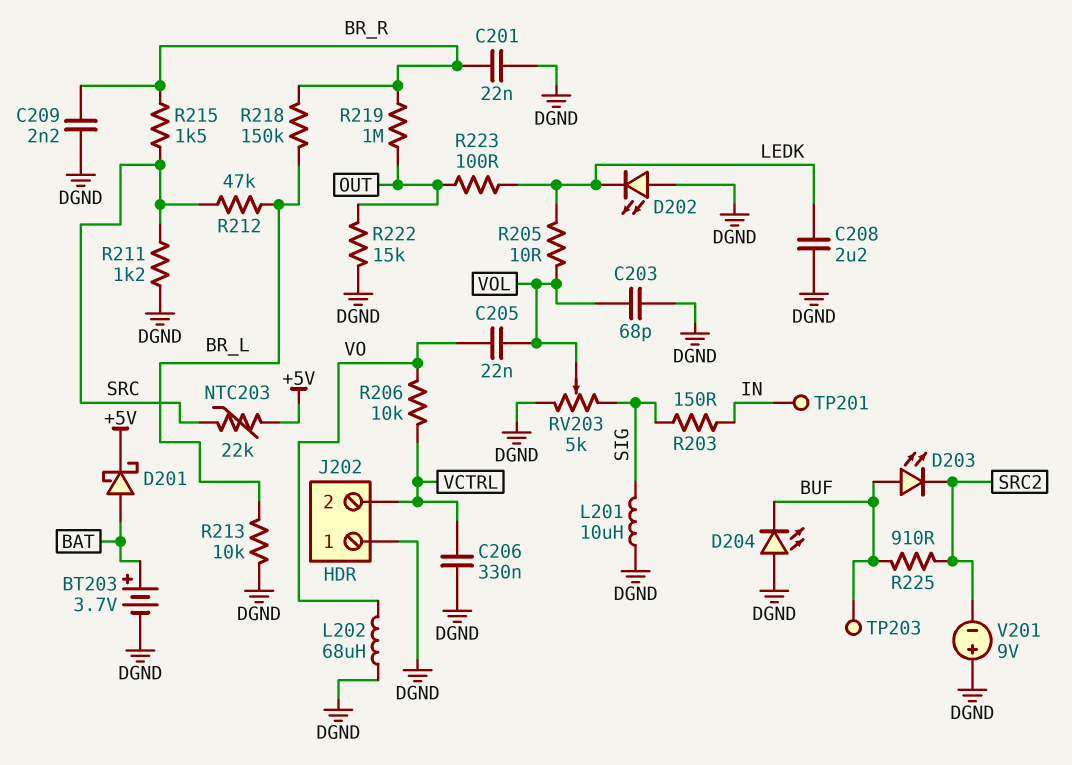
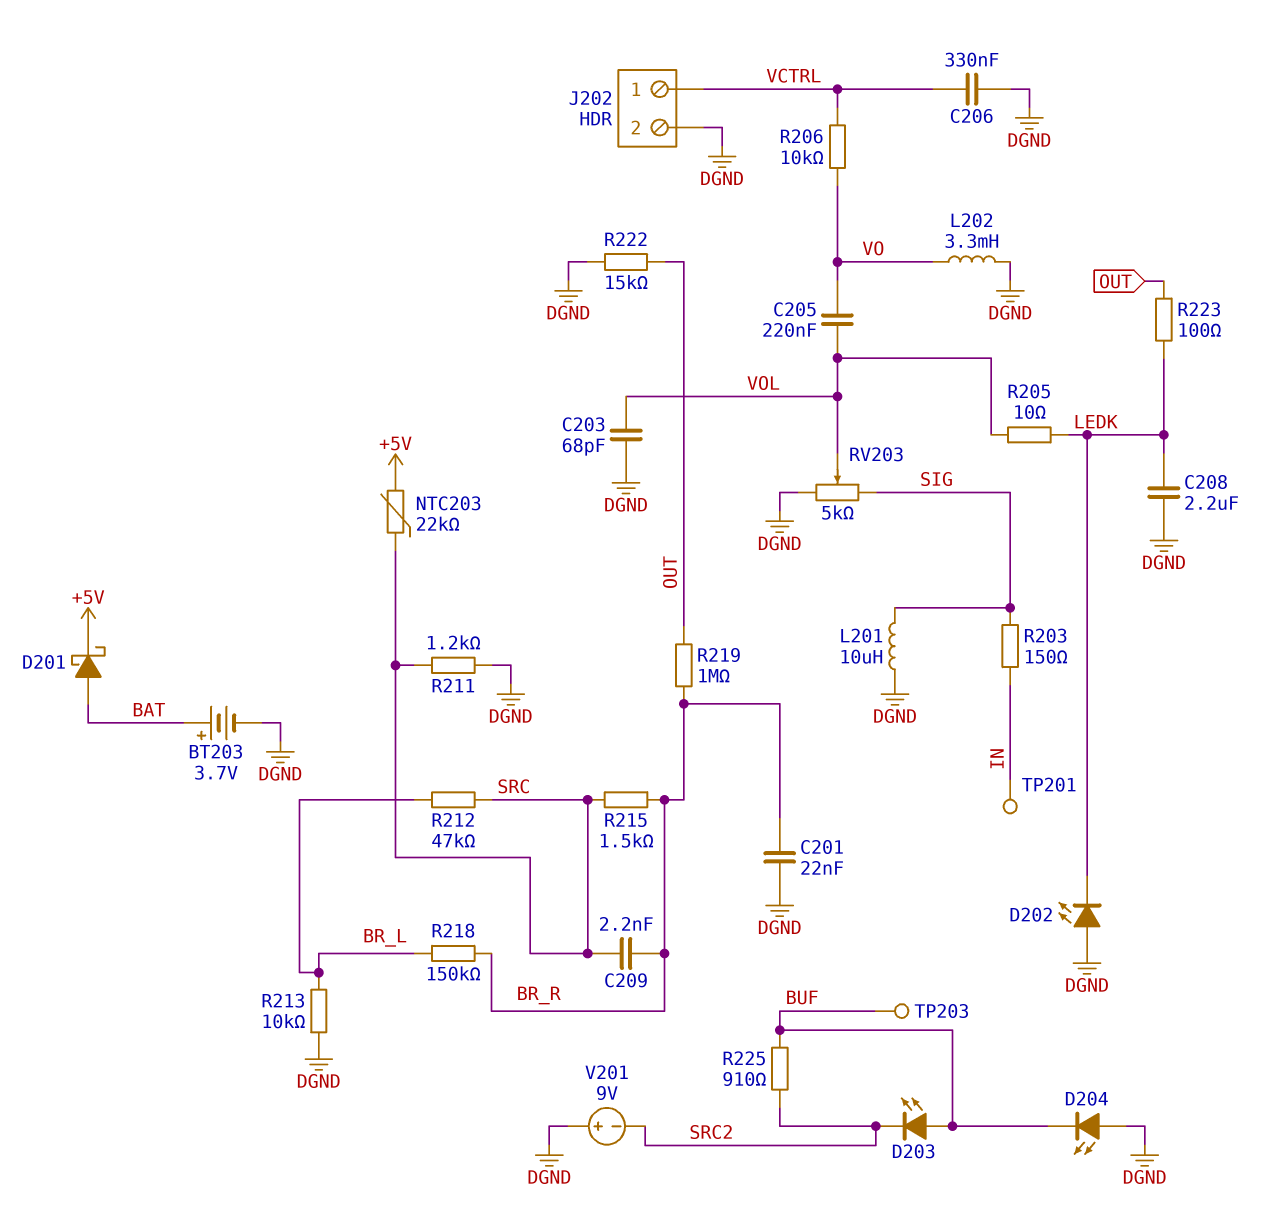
C205: 22nF (VO, VOL) -> 220nF (VO, VOL)
C209: 2.2nF (BR_R, DGND) -> 2.2nF (BR_R, SRC)
J202 pin 1: DGND -> VCTRL
J202 pin 2: VCTRL -> DGND
L202: 68uH (DGND, VO) -> 3.3mH (DGND, VO)

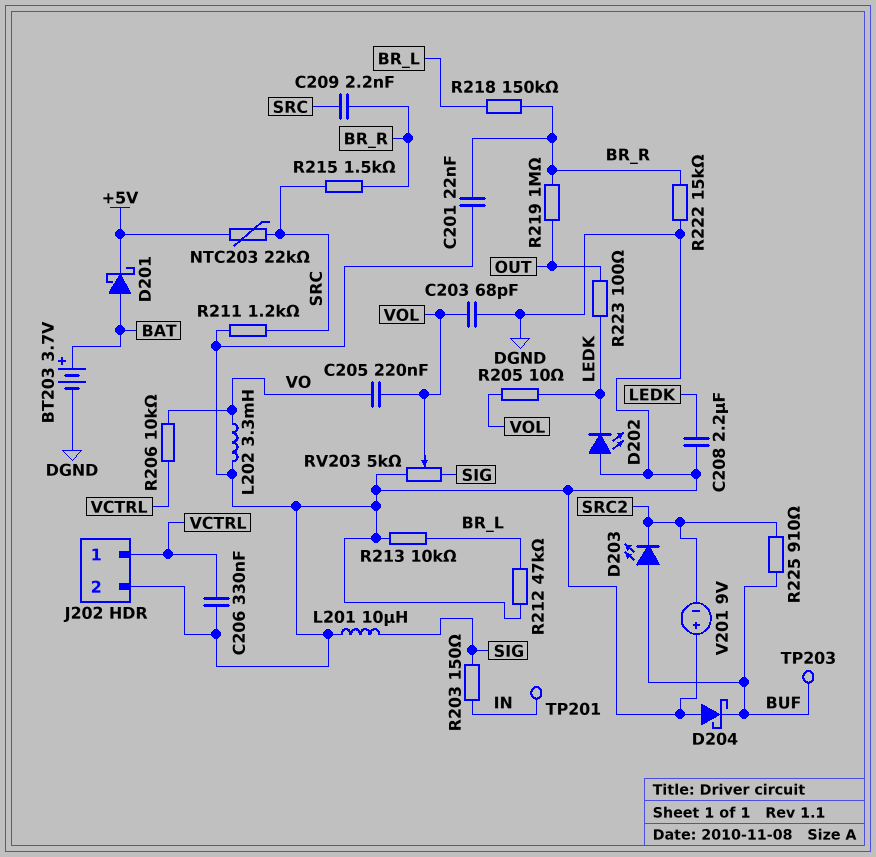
D204: LED (A DGND, K BUF) -> schottky (A DGND, K BUF)
R212: 47k (BR_L, SRC) -> 47k (BR_L, DGND)
R222: 15k (DGND, OUT) -> 15k (BR_R, DGND)

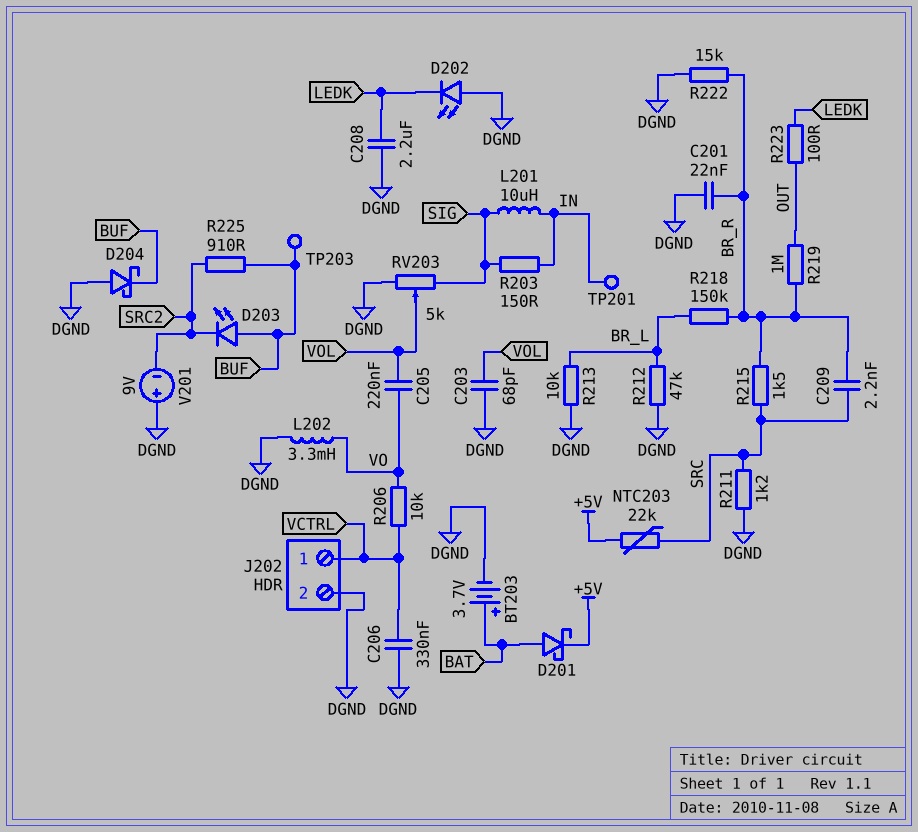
L201: 10uH (DGND, SIG) -> 10uH (IN, SIG)
R205: 10 (LEDK, VOL) -> none

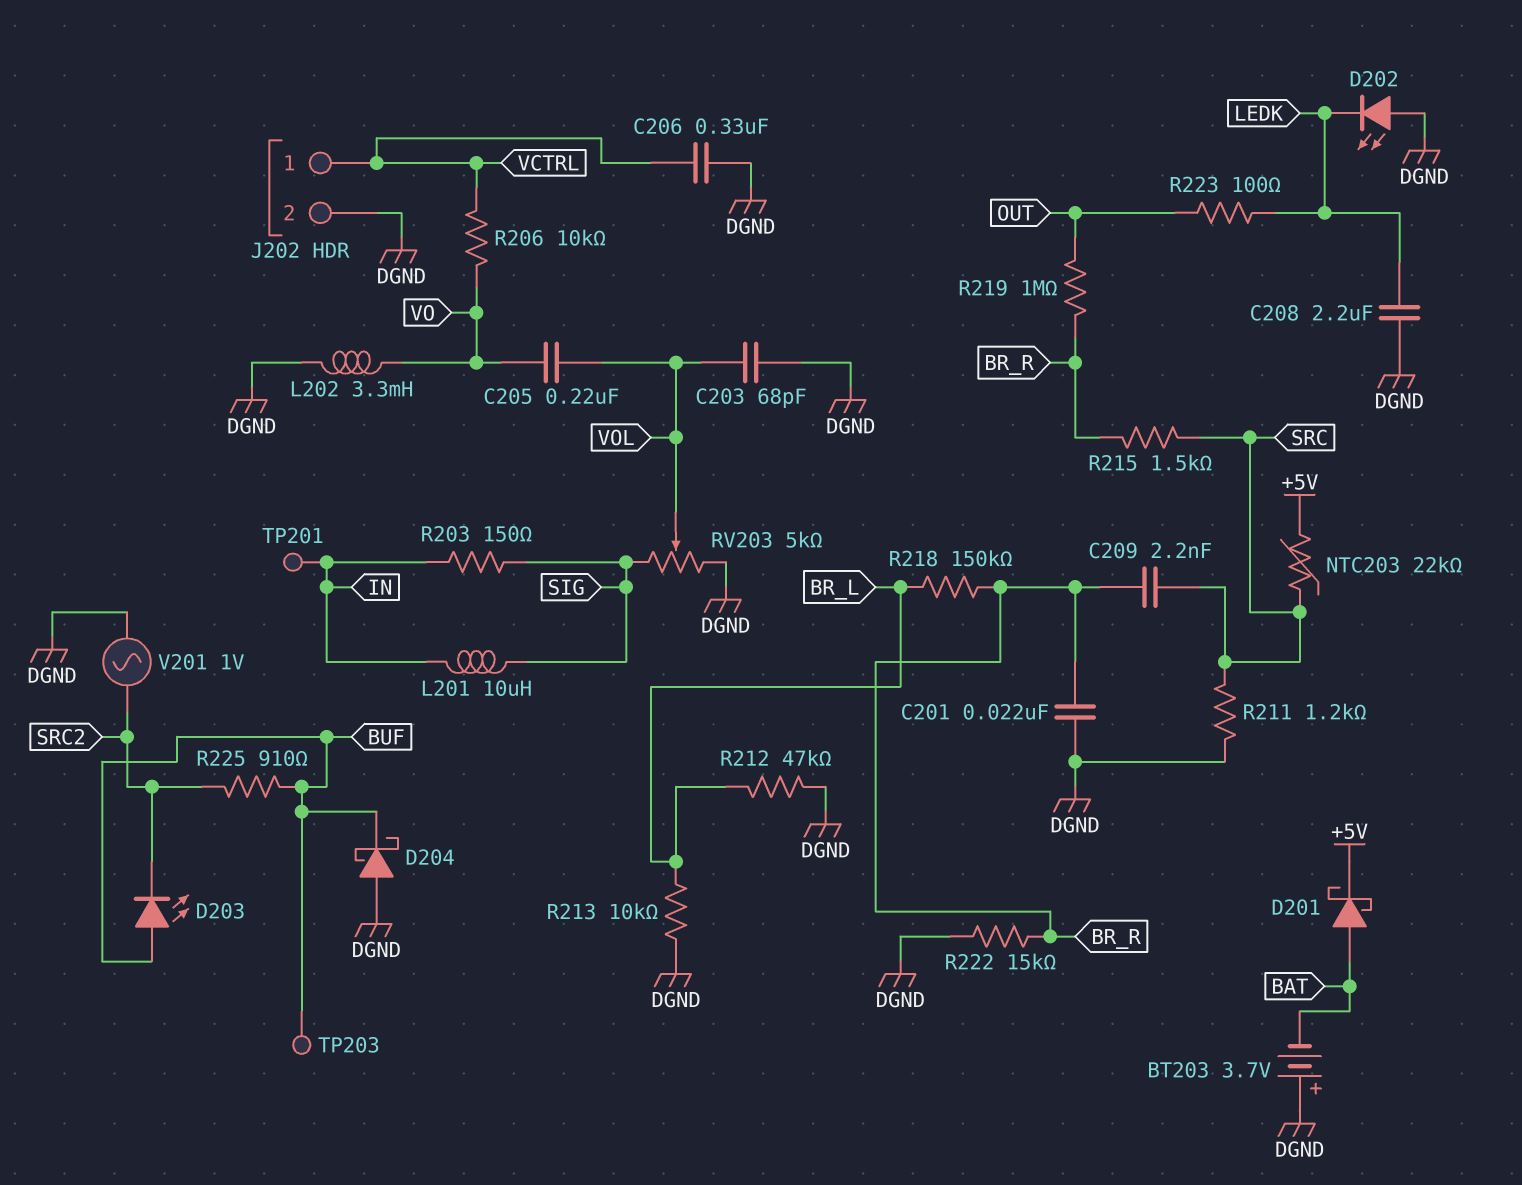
BT203: 3.7V (plus BAT, minus DGND) -> 3.7V (plus DGND, minus BAT)
V201: 9V (plus DGND, minus SRC2) -> AC 1V (DGND, SRC2)

